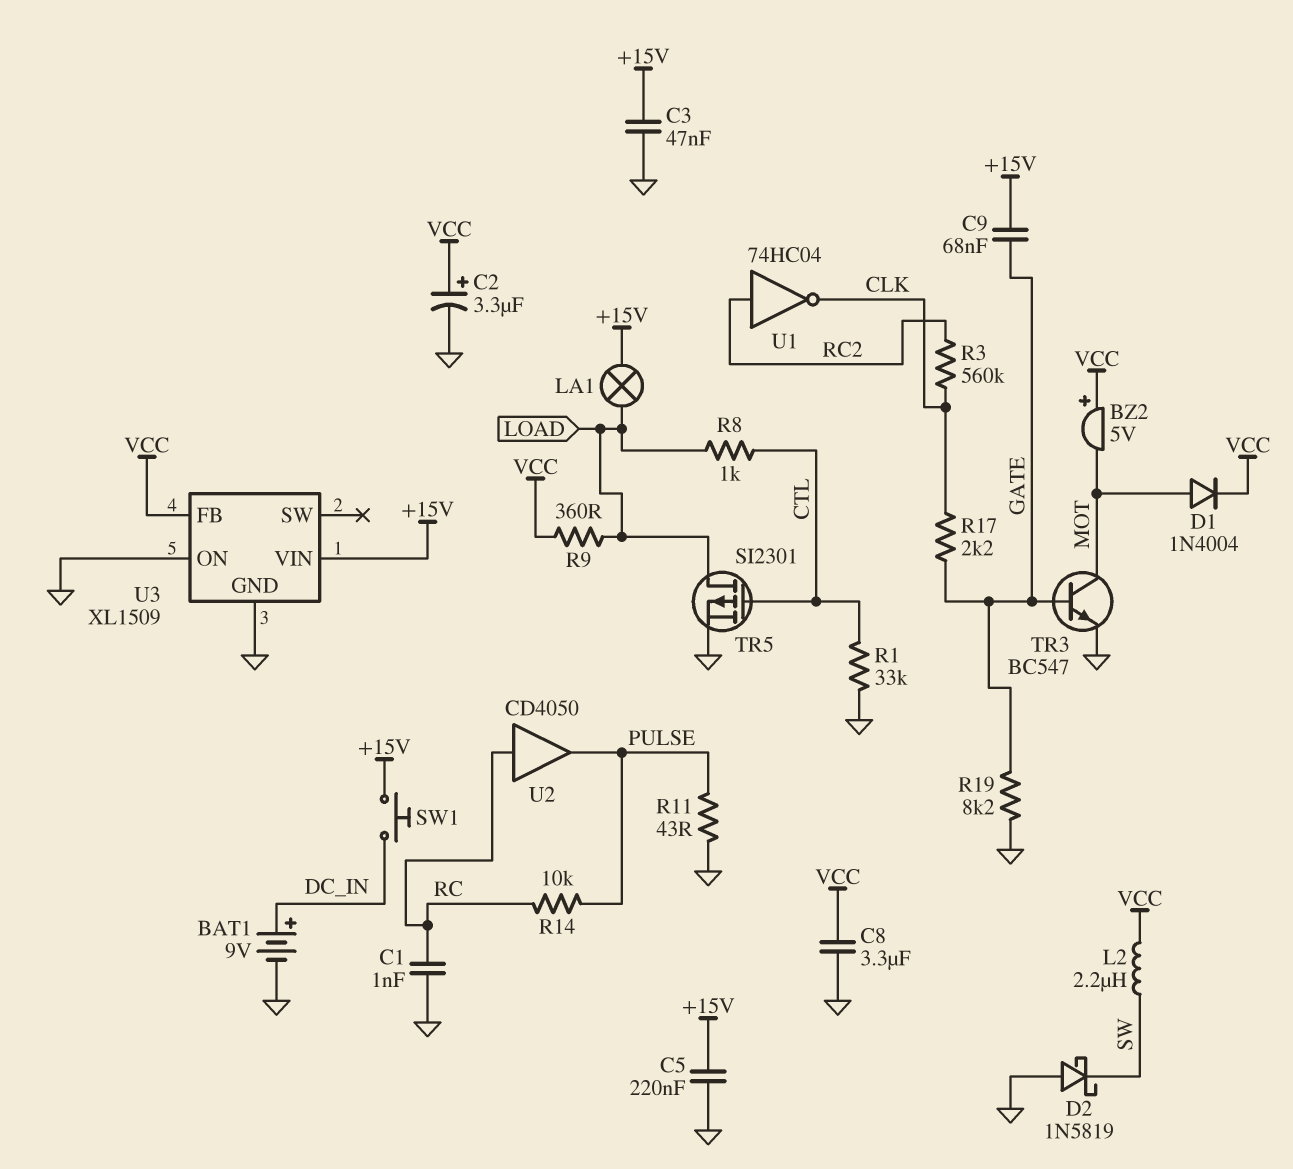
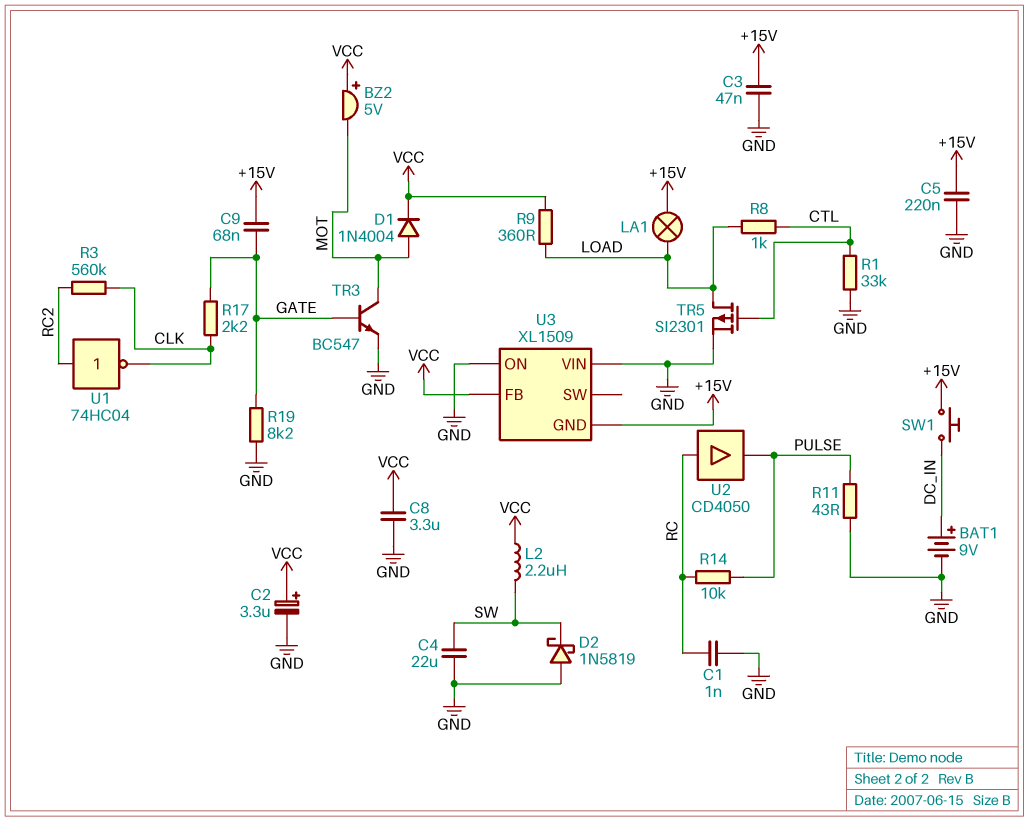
C4: none -> 22uF (GND, SW)
U3 pin GND: GND -> +15V
U3 pin VIN: +15V -> GND

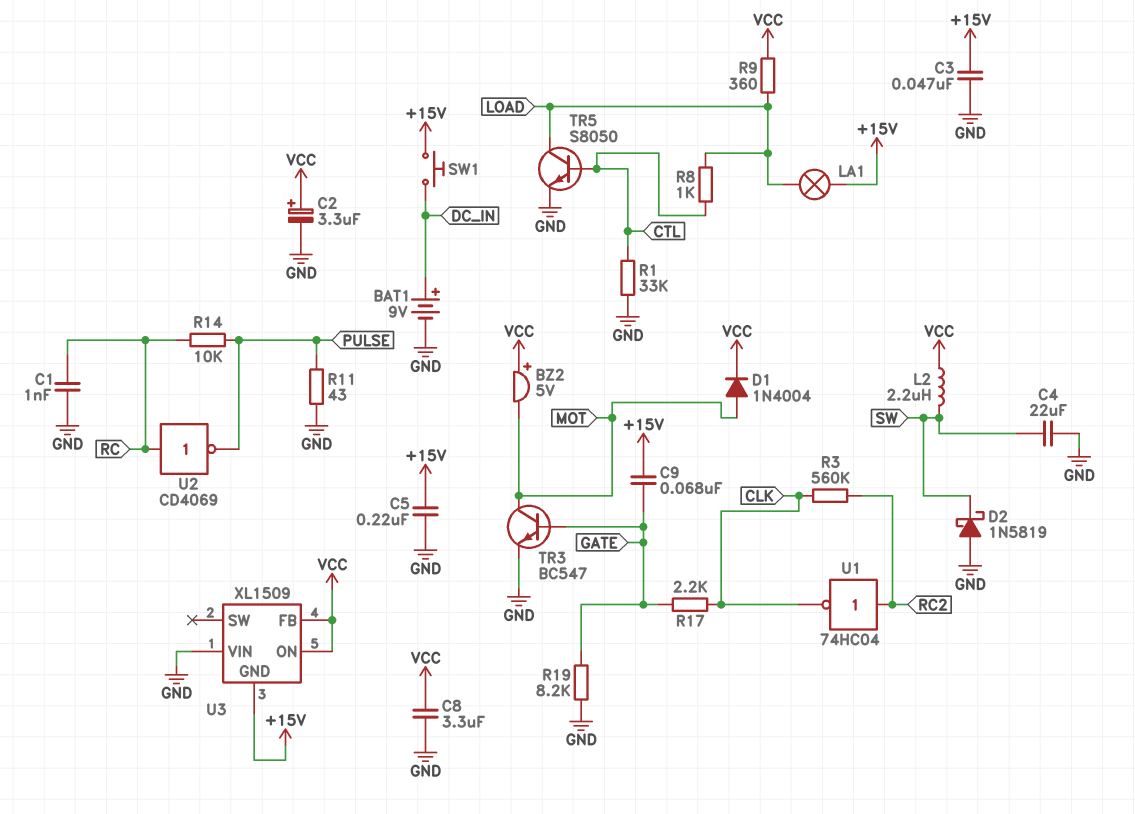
TR5: PMOS SI2301 (G CTL, D LOAD, S GND) -> NPN S8050 (B CTL, C LOAD, E GND)
U2: buffer CD4050 (in RC, out PULSE) -> NOT CD4069 (in RC, out PULSE)
U3 pin ON: GND -> VCC

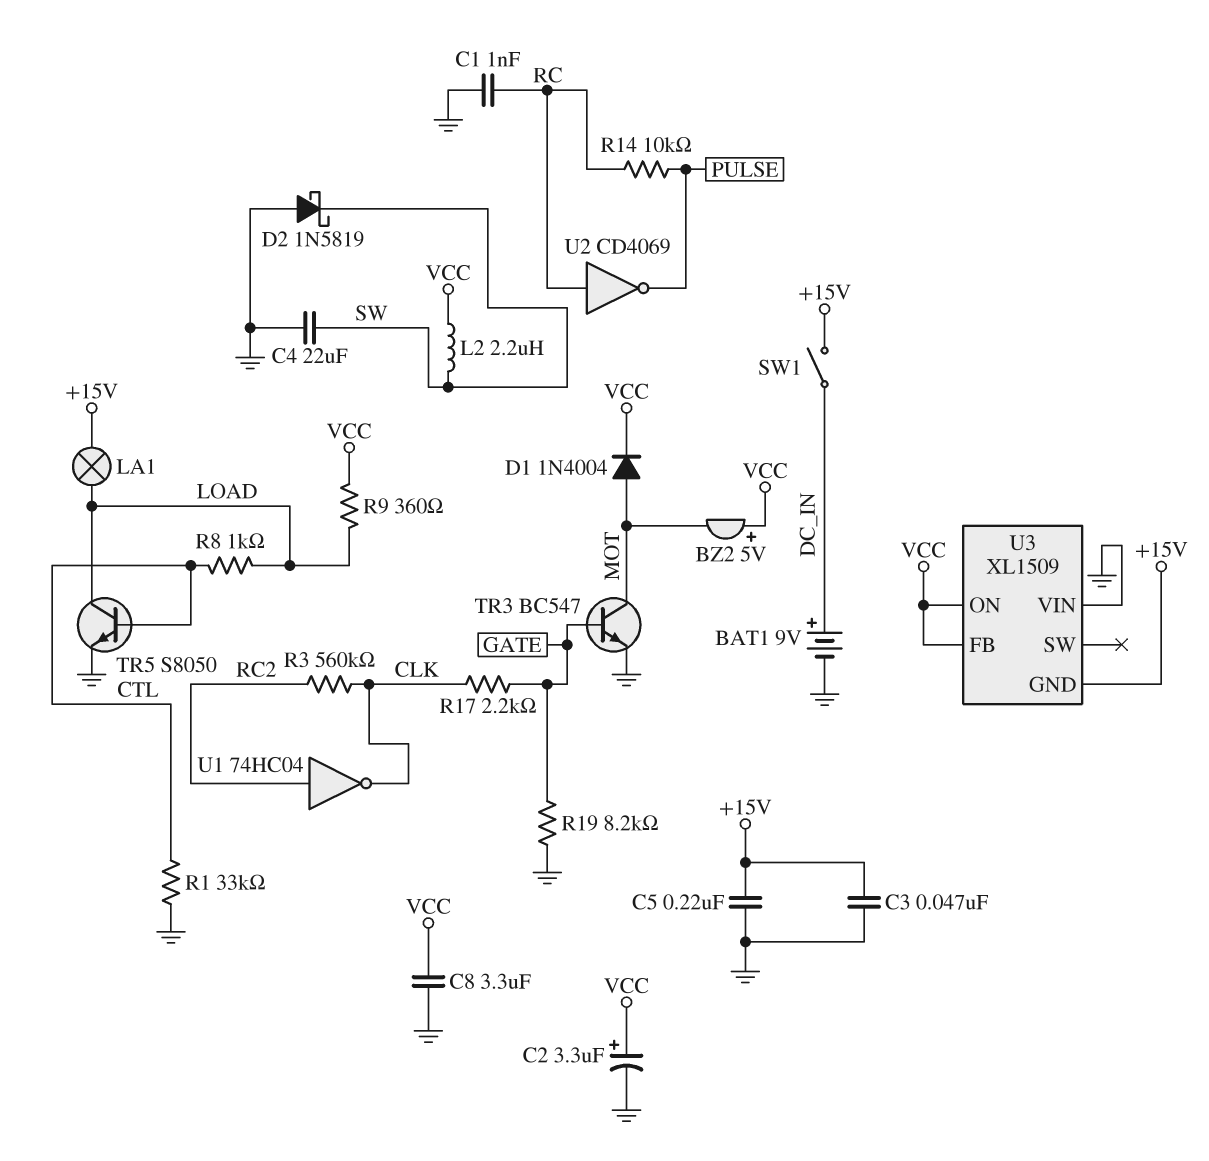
C9: 68nF (+15V, GATE) -> none
R11: 43 (GND, PULSE) -> none
SW1: button (+15V, DC_IN) -> switch (+15V, DC_IN)

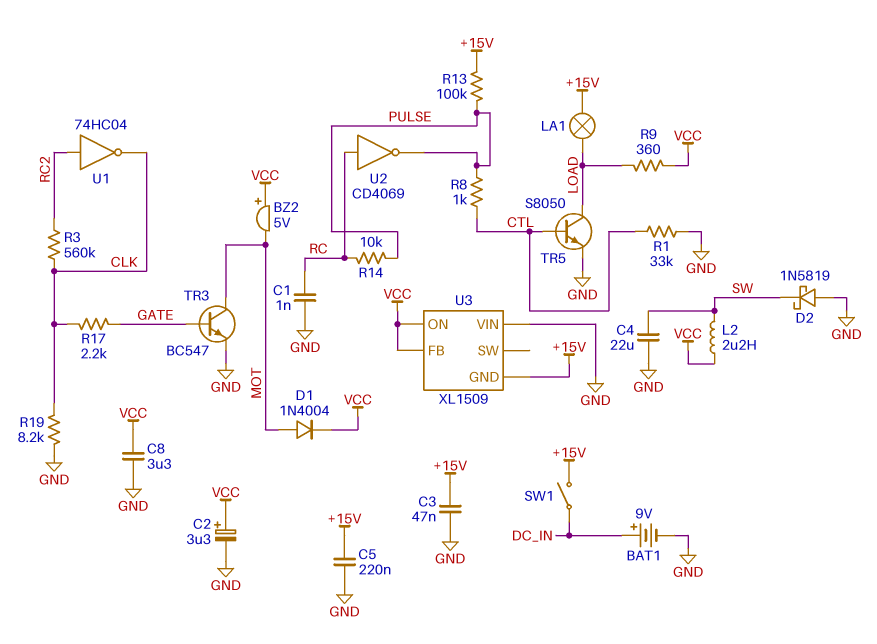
R8: 1k (CTL, LOAD) -> 1k (CTL, PULSE)
R13: none -> 100k (+15V, PULSE)
R19: 8.2k (GATE, GND) -> 8.2k (CLK, GND)

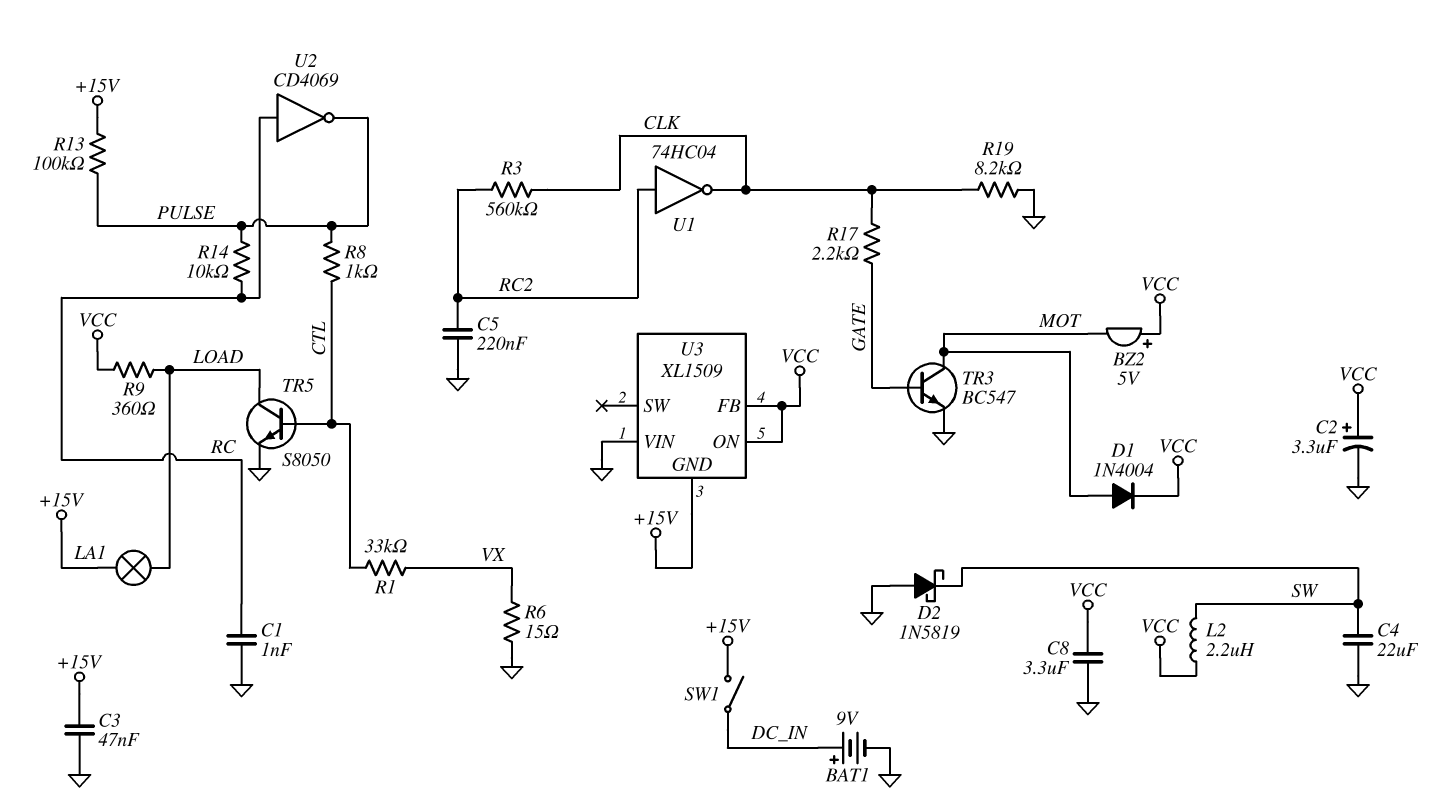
C5: 220nF (+15V, GND) -> 220nF (GND, RC2)
R1: 33k (CTL, GND) -> 33k (CTL, VX)
R6: none -> 15 (GND, VX)

